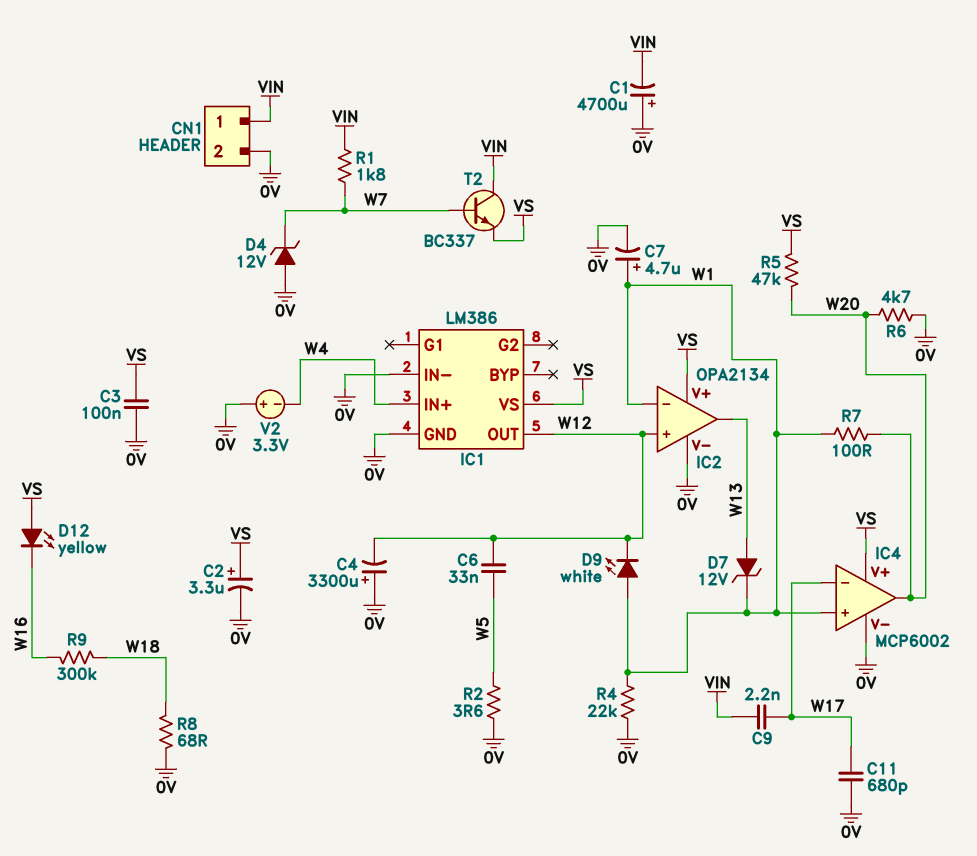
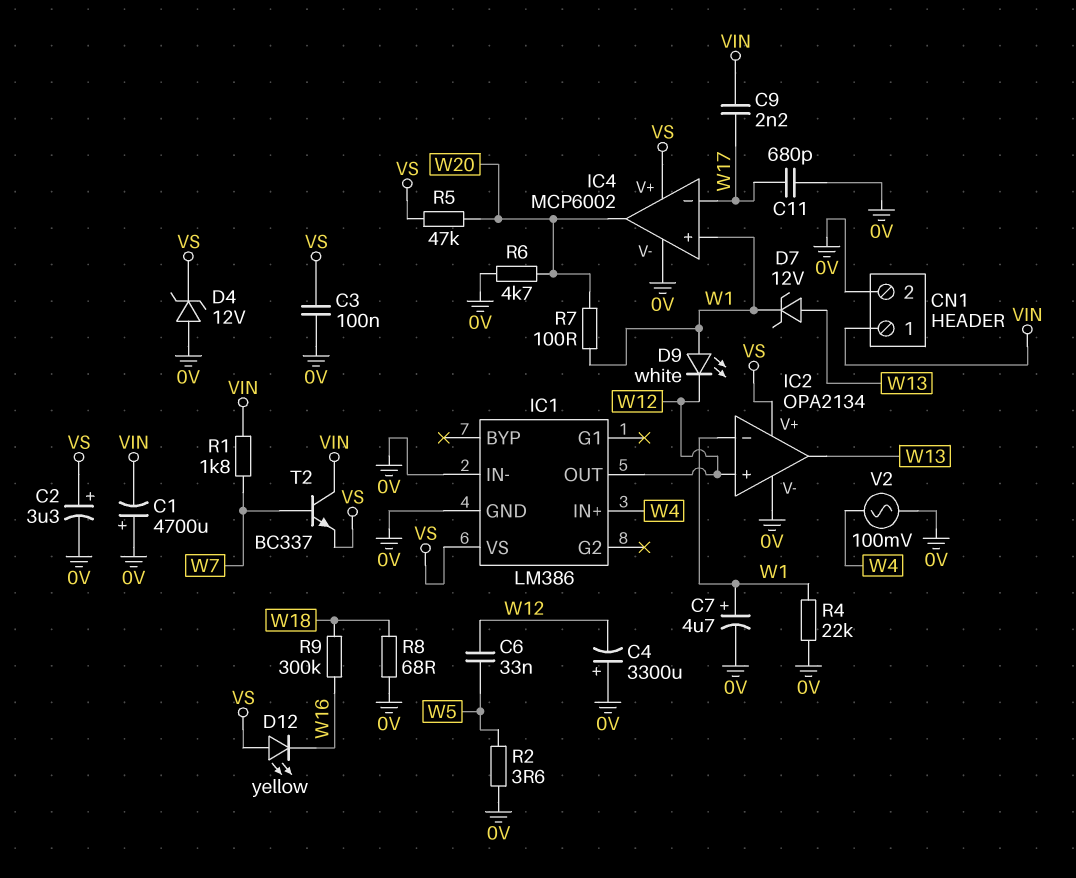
D4: zener 12V (A 0V, K W7) -> zener 12V (A 0V, K VS)
V2: 3.3V (plus 0V, minus W4) -> AC 100mV (0V, W4)

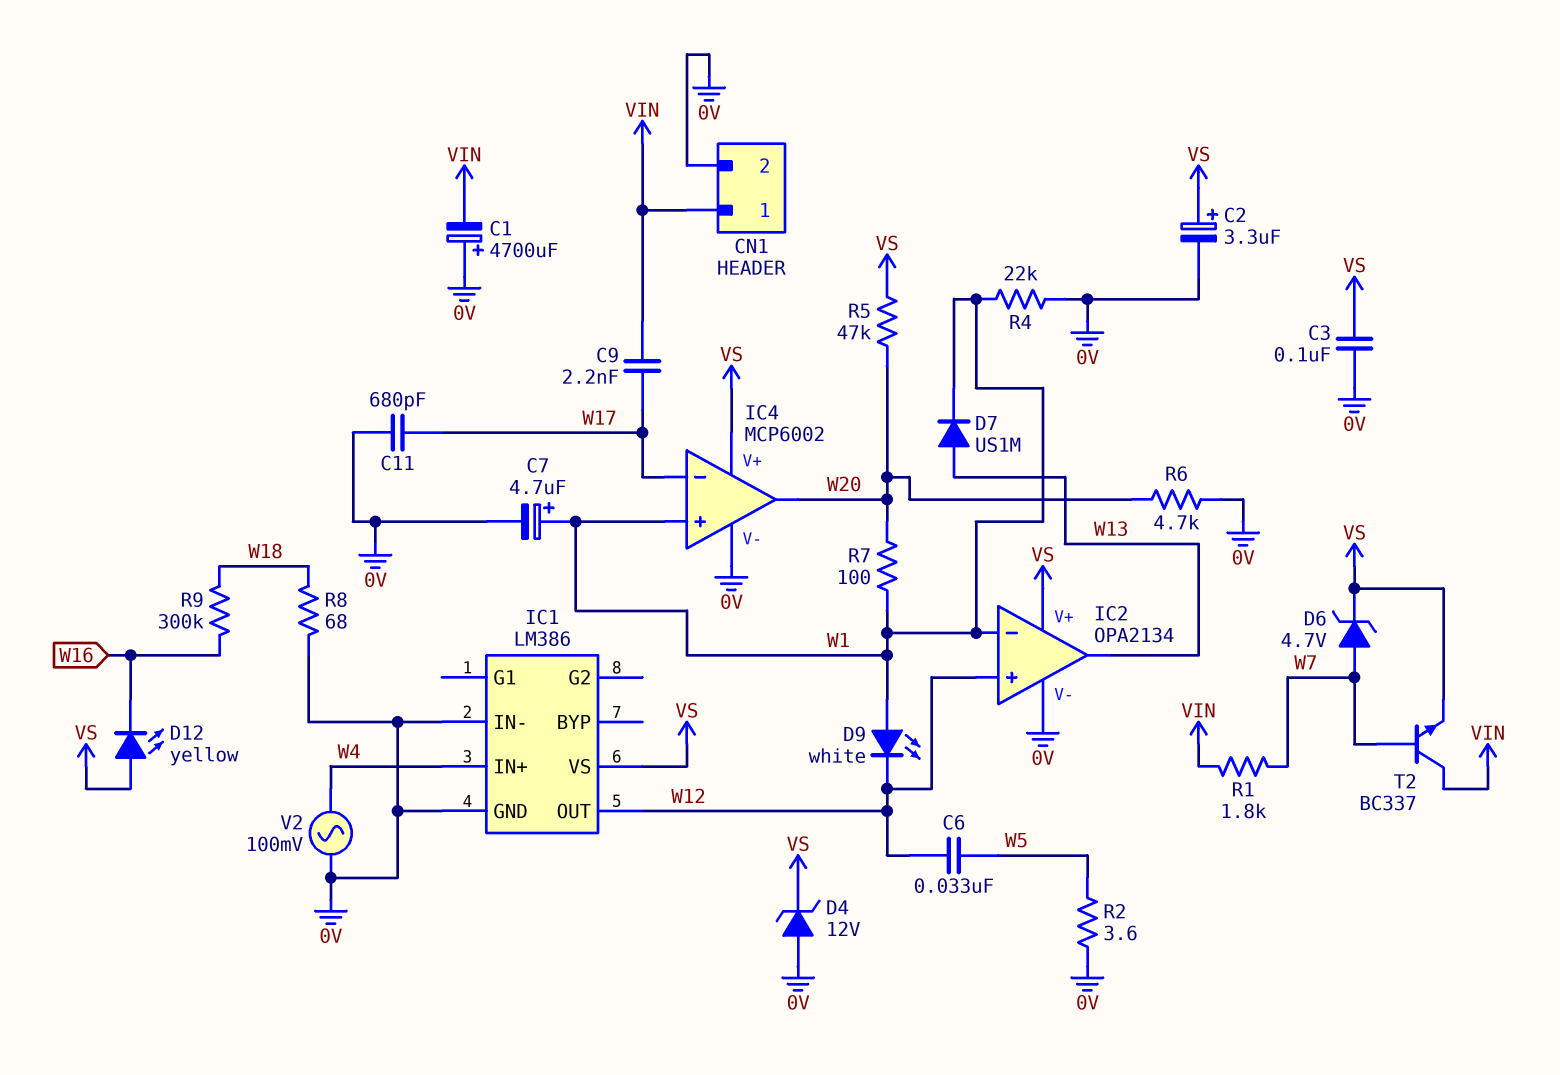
C4: 3300uF (plus 0V, minus W12) -> none
D6: none -> zener 4.7V (A W7, K VS)
D7: zener 12V (A W13, K W1) -> diode US1M (A W13, K W1)

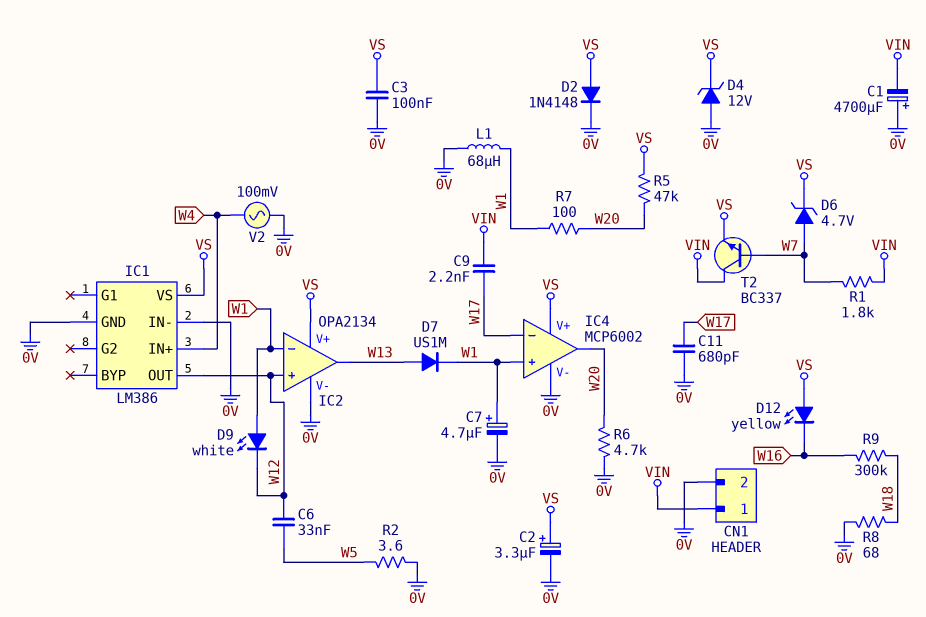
D2: none -> diode 1N4148 (A VS, K 0V)
L1: none -> 68uH (0V, W1)
R4: 22k (0V, W1) -> none

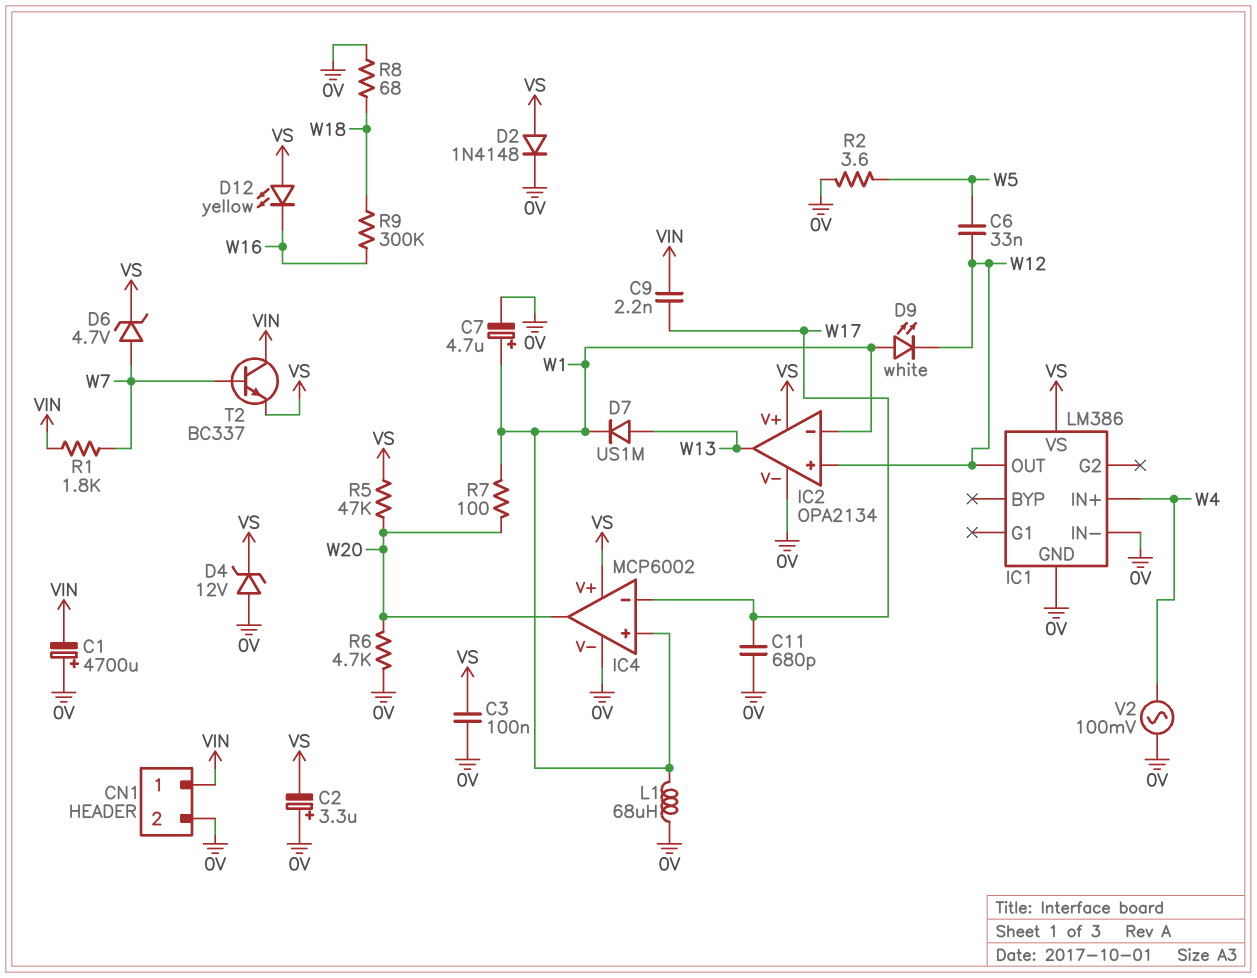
C2: 3.3uF (plus VS, minus 0V) -> 3.3uF (plus 0V, minus VS)

